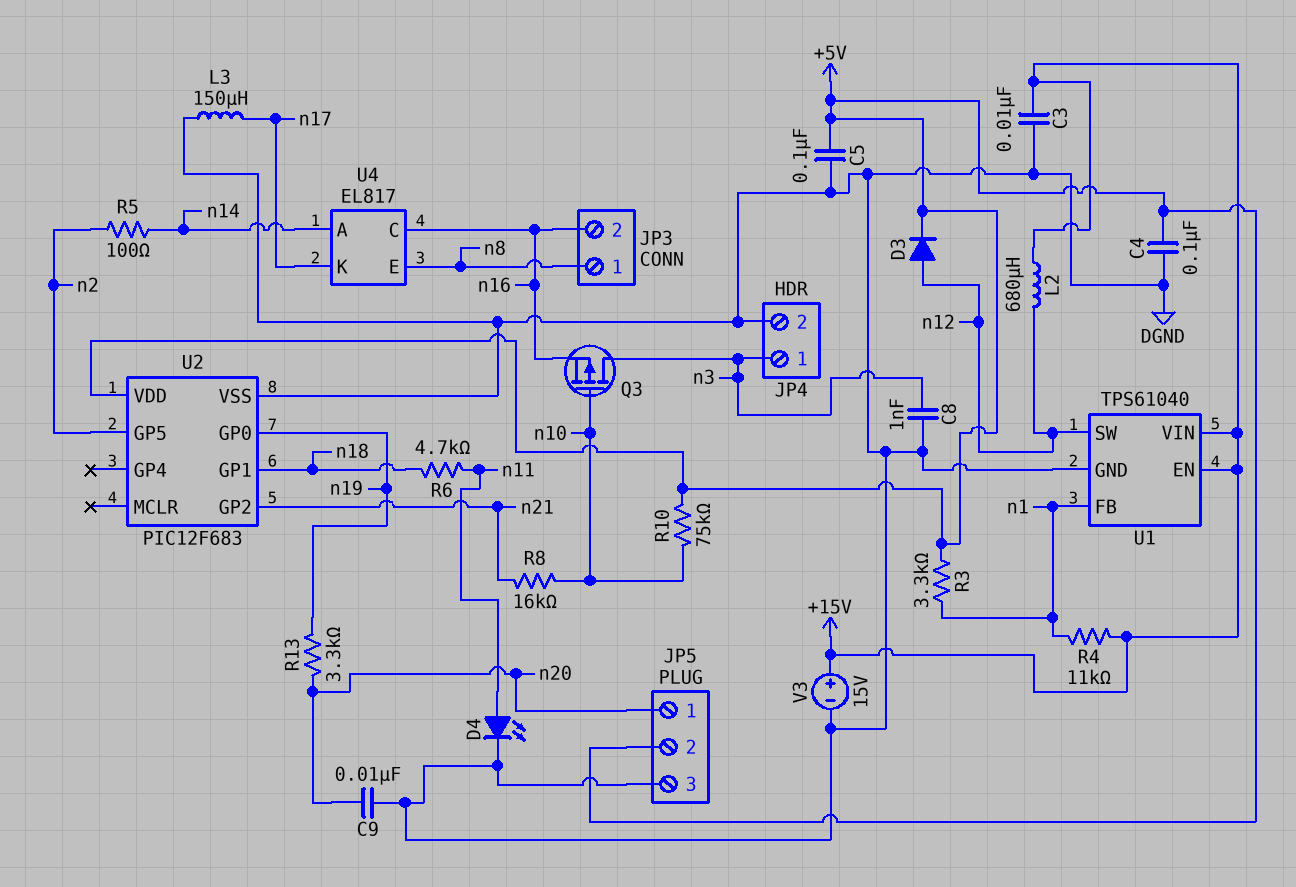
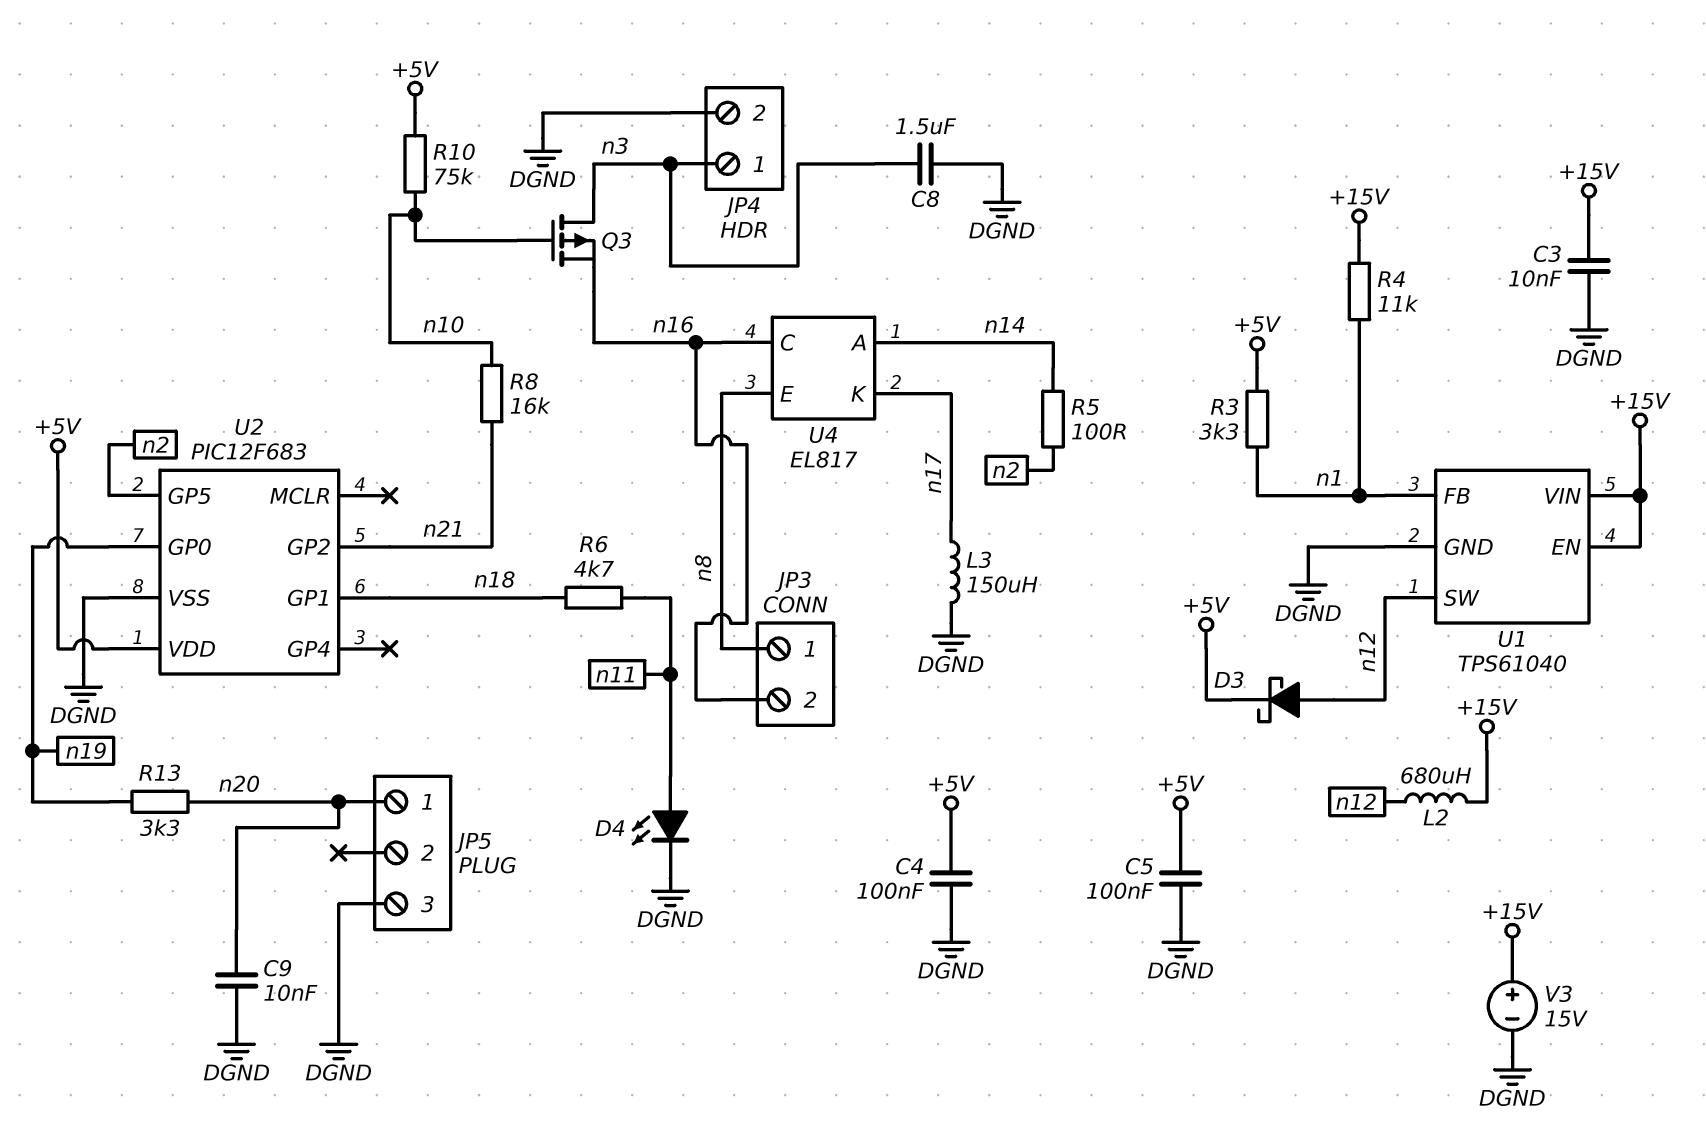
C8: 1nF (DGND, n3) -> 1.5uF (DGND, n3)
D3: diode (A n12, K +5V) -> schottky (A n12, K +5V)
JP5 pin 2: +5V -> none

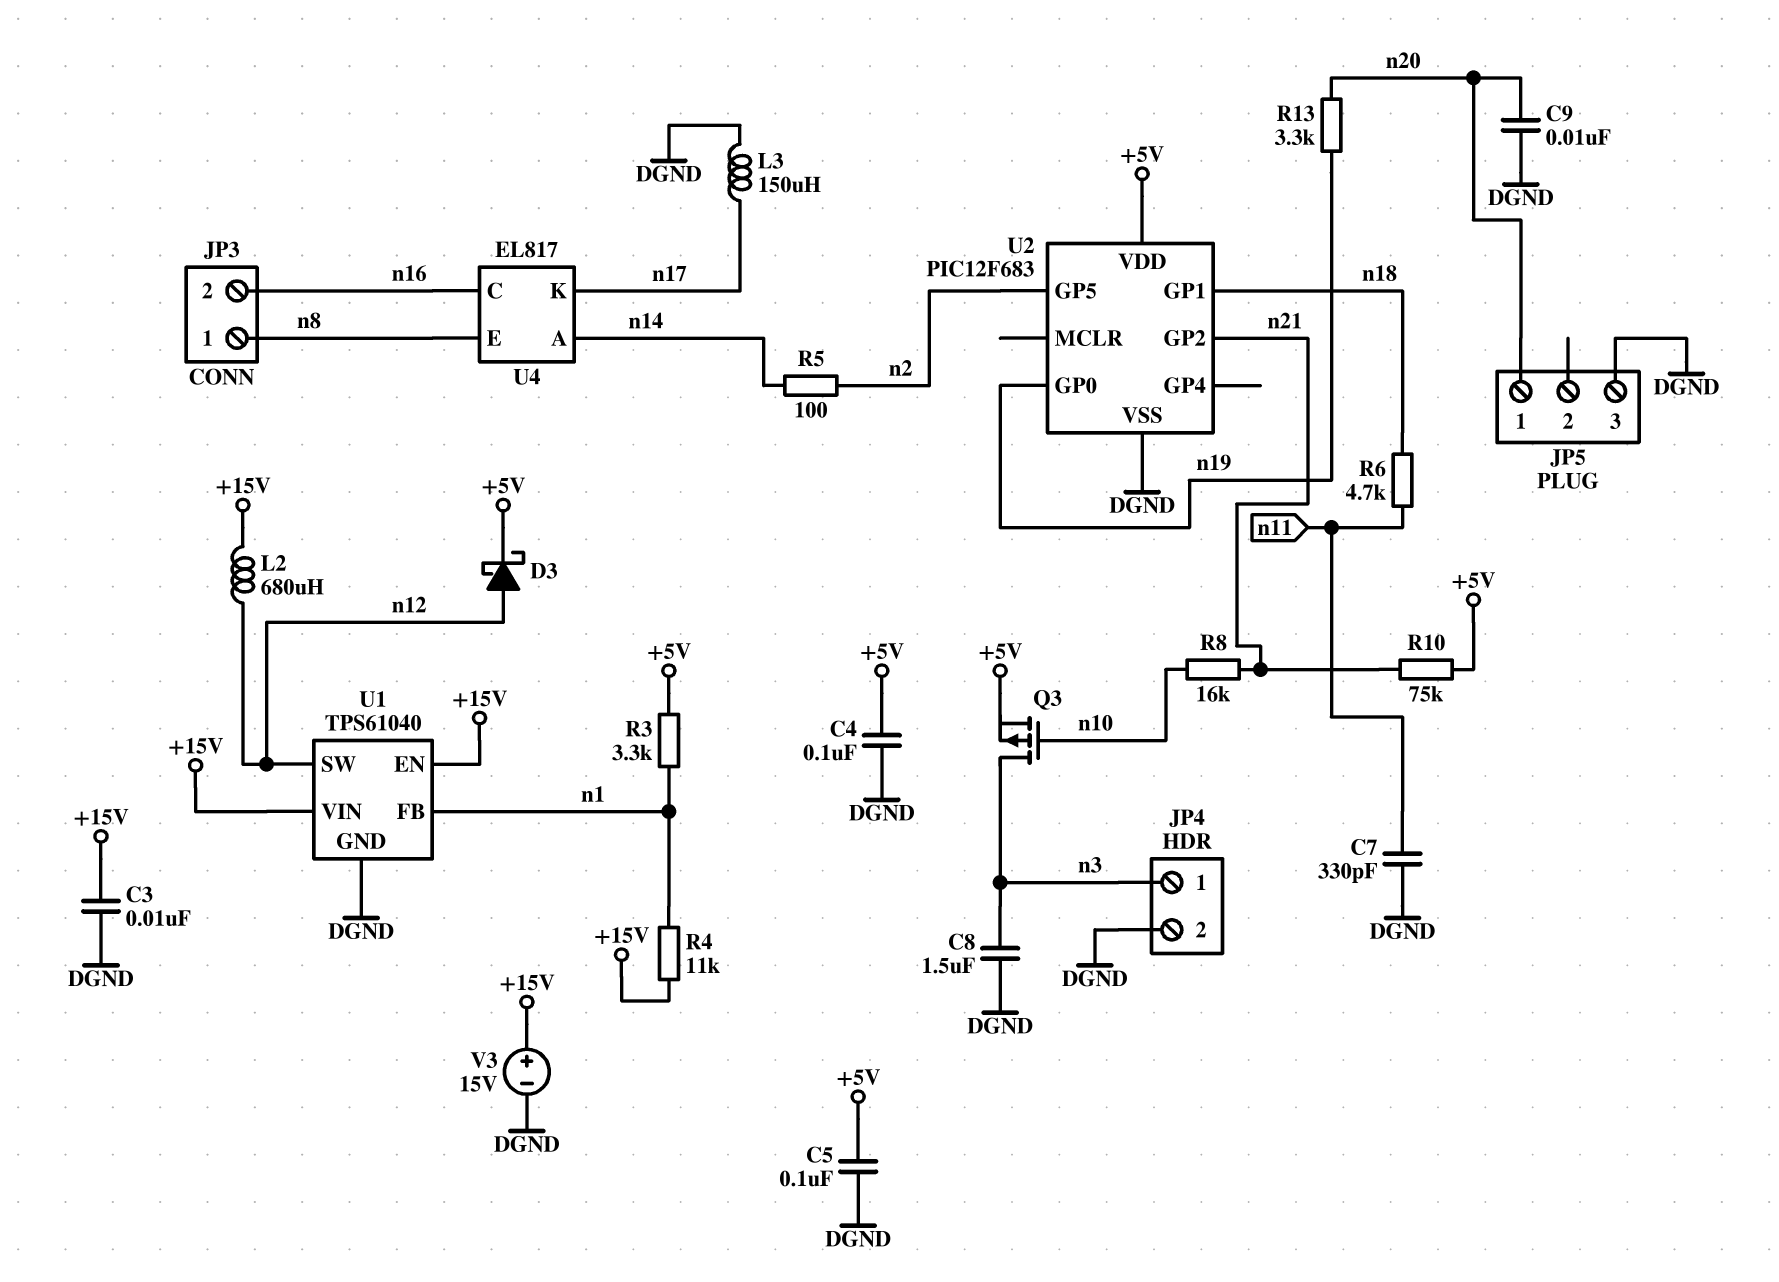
C7: none -> 330pF (DGND, n11)
D4: LED (A n11, K DGND) -> none
Q3: PMOS (G n10, D n3, S n16) -> PMOS (G n10, D n3, S +5V)
R10: 75k (+5V, n10) -> 75k (+5V, n21)

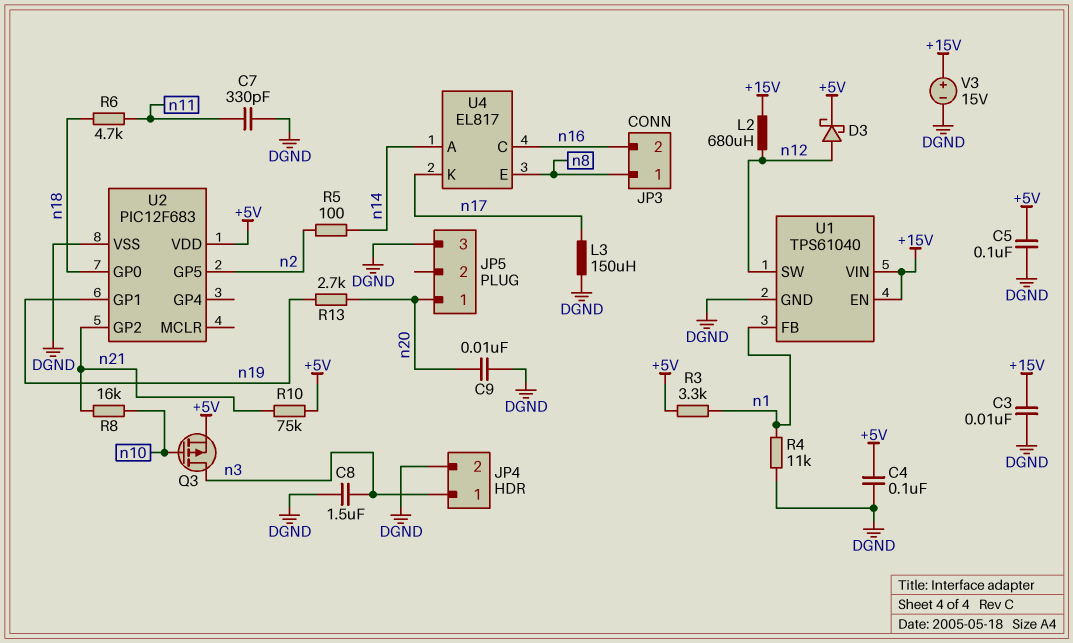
R4: 11k (+15V, n1) -> 11k (DGND, n1)
R13: 3.3k (n19, n20) -> 2.7k (n19, n20)
U2 pin GP0: n19 -> n18
U2 pin GP1: n18 -> n19

